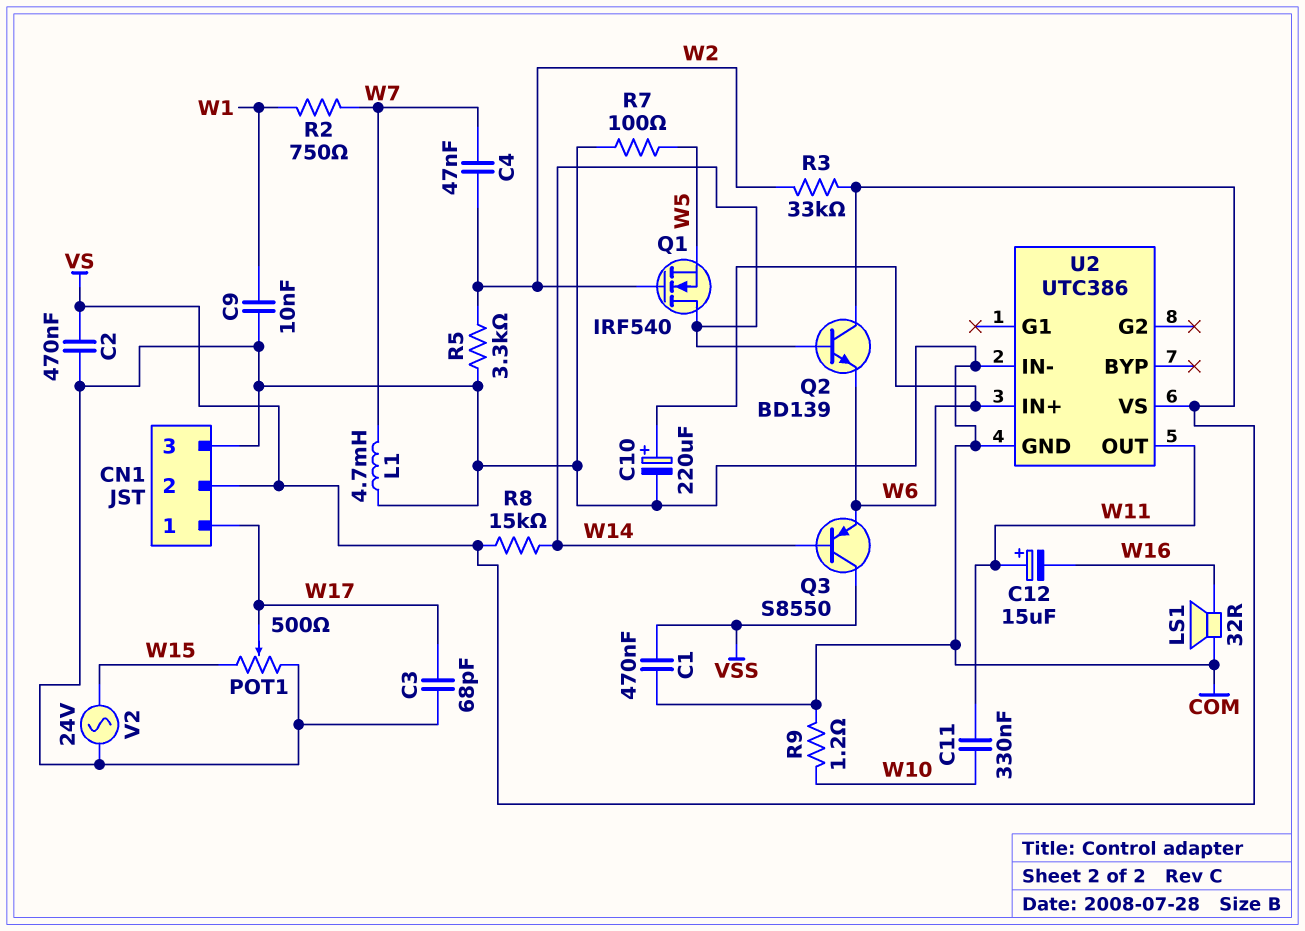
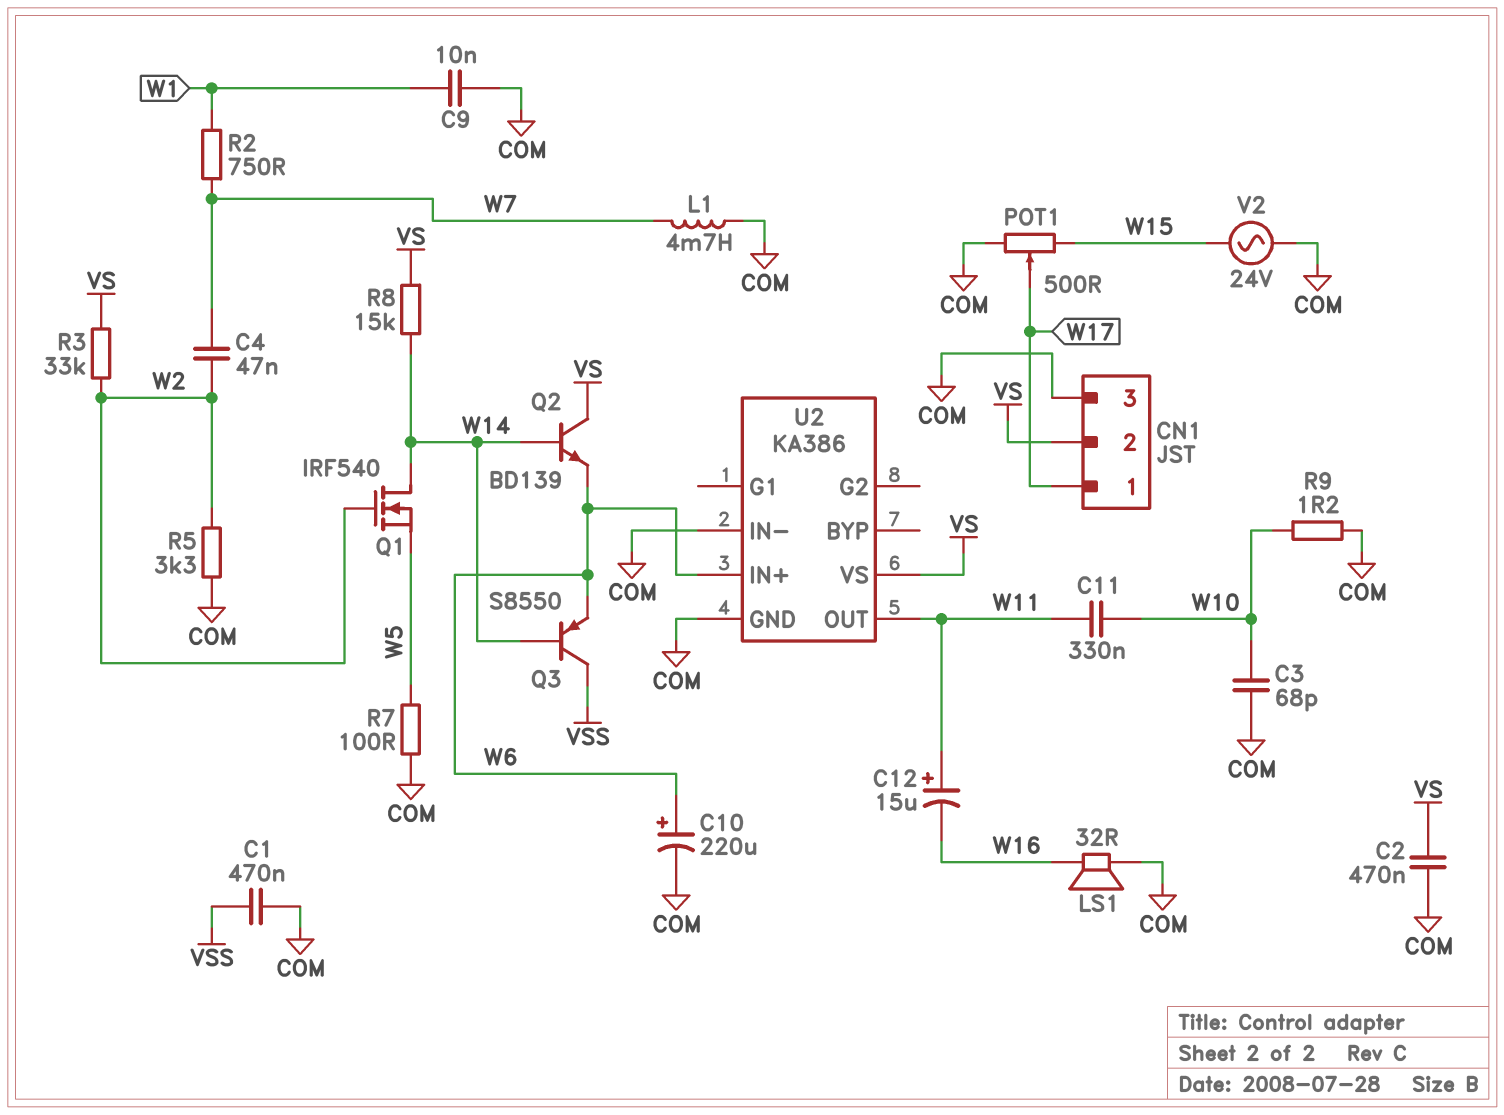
C3: 68pF (COM, W17) -> 68pF (COM, W10)
U2: UTC386 -> KA386

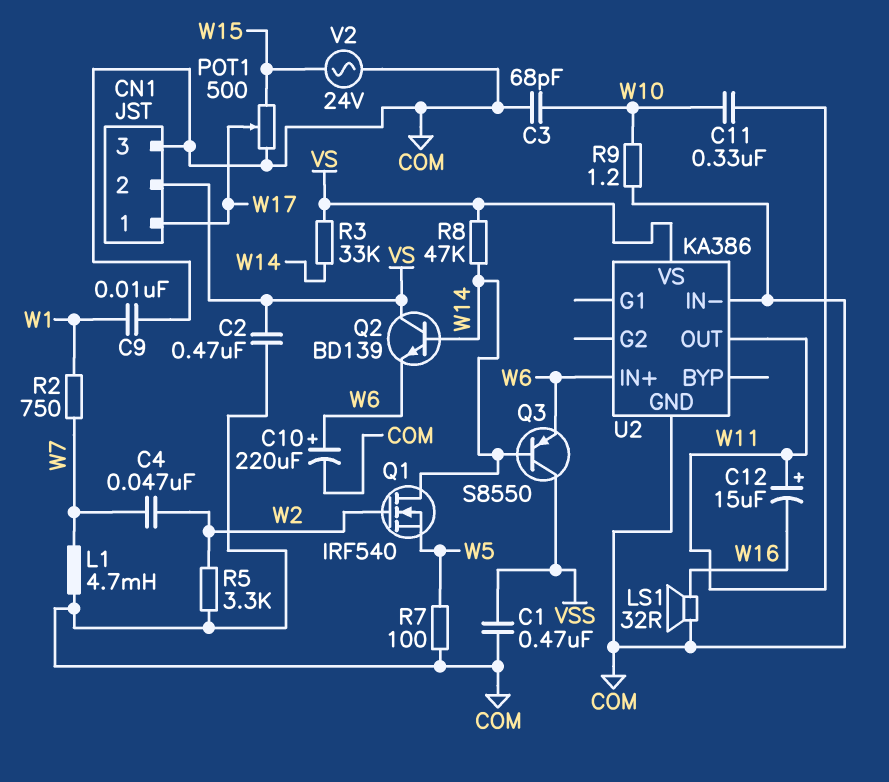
R3: 33k (VS, W2) -> 33k (VS, W14)
R8: 15k (VS, W14) -> 47k (VS, W14)

